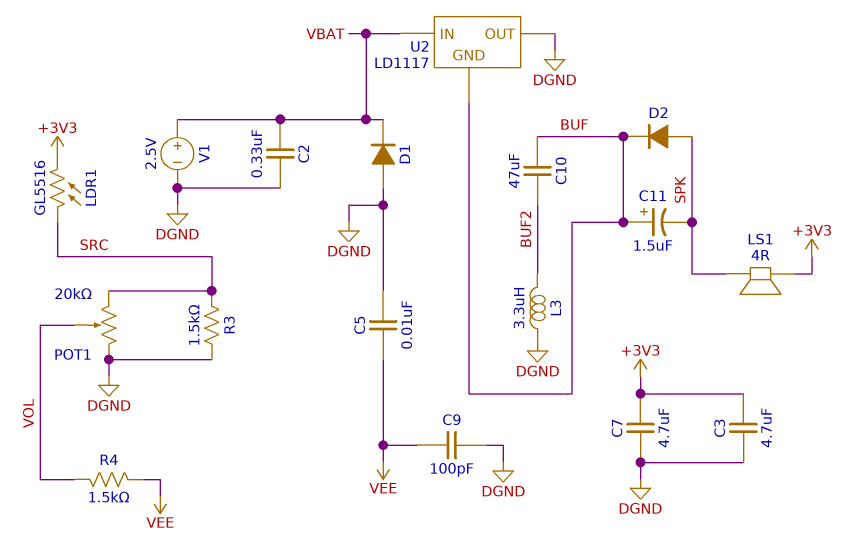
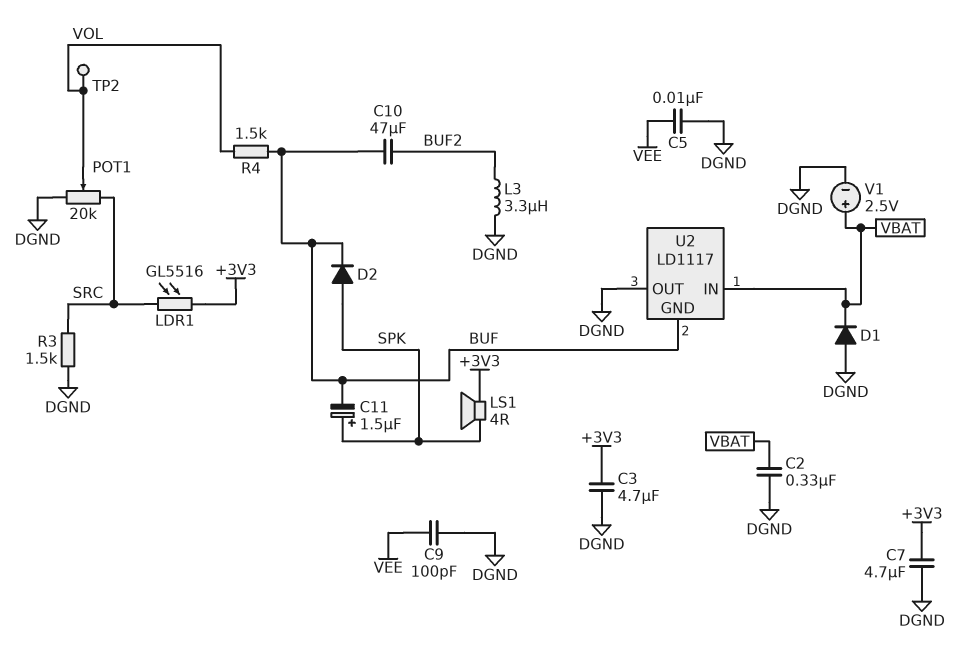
C11: 1.5uF (plus BUF, minus SPK) -> 1.5uF (plus SPK, minus BUF)
R4: 1.5k (VEE, VOL) -> 1.5k (BUF, VOL)
TP2: none -> test point (VOL)

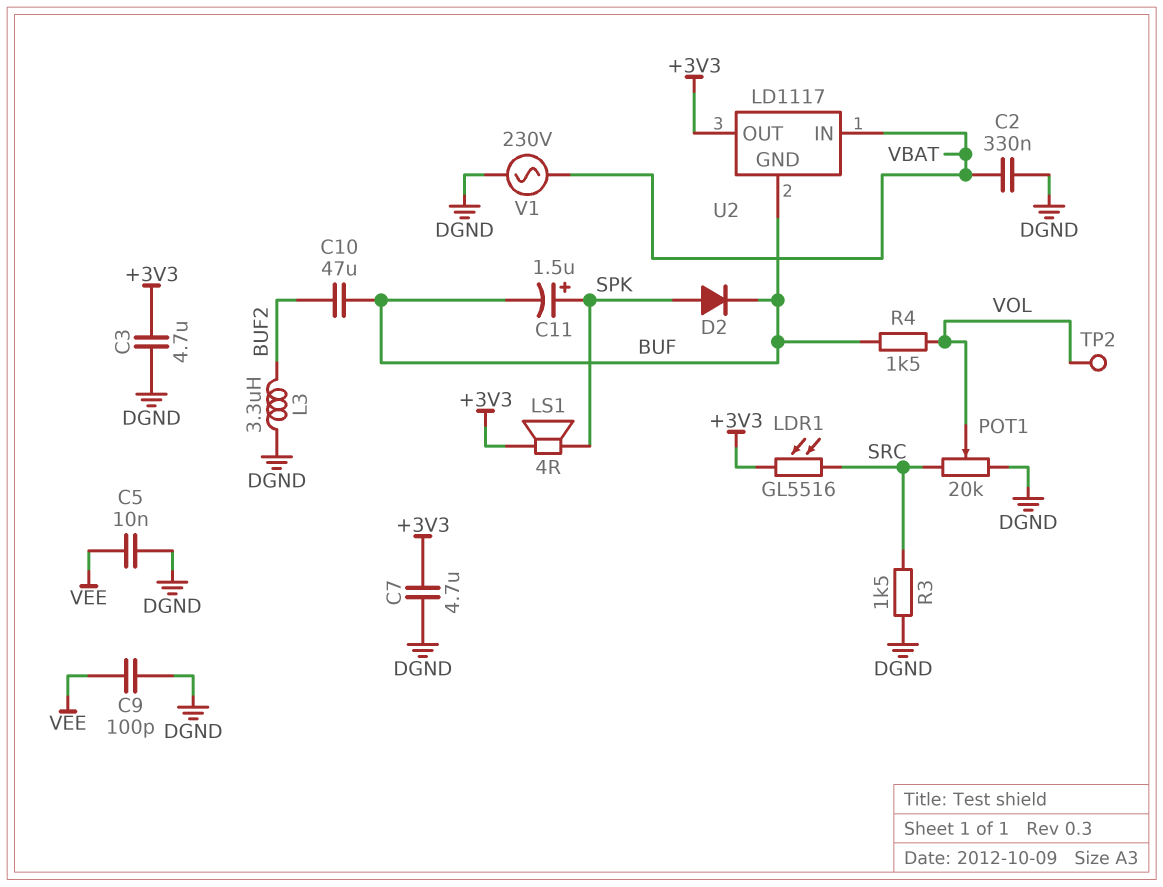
D1: diode (A DGND, K VBAT) -> none
U2 pin OUT: DGND -> +3V3
V1: 2.5V (plus VBAT, minus DGND) -> AC 230V (DGND, VBAT)

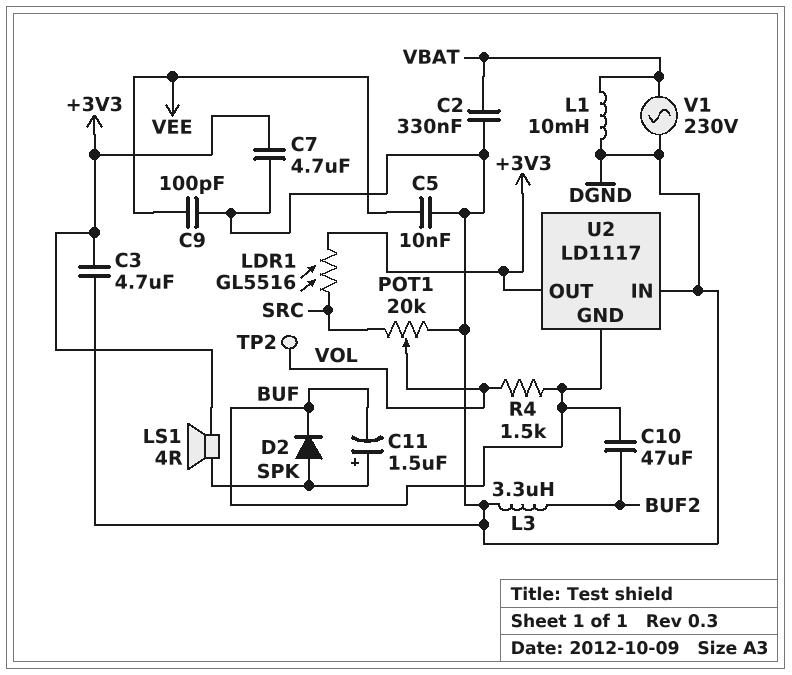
L1: none -> 10mH (DGND, VBAT)
R3: 1.5k (DGND, SRC) -> none
U2 pin IN: VBAT -> DGND

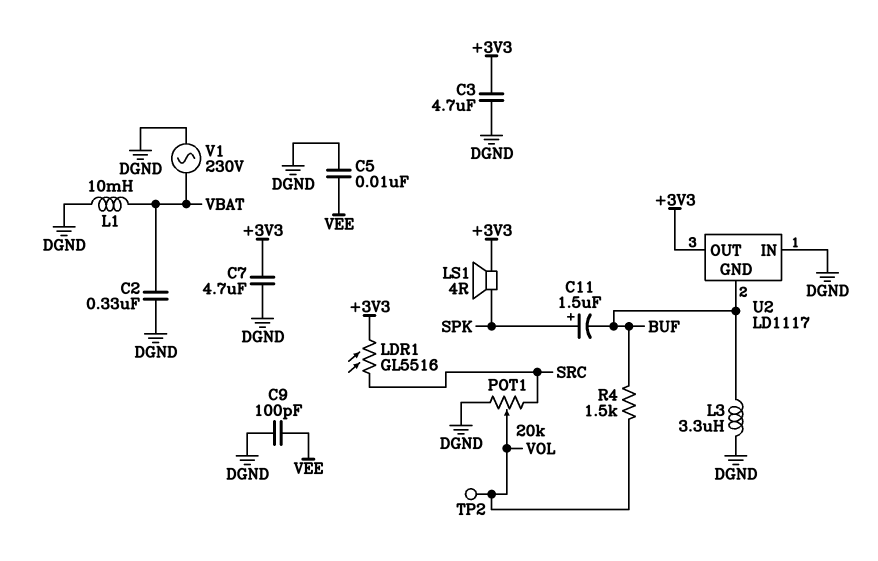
C10: 47uF (BUF, BUF2) -> none
D2: diode (A SPK, K BUF) -> none
L3: 3.3uH (BUF2, DGND) -> 3.3uH (BUF, DGND)

